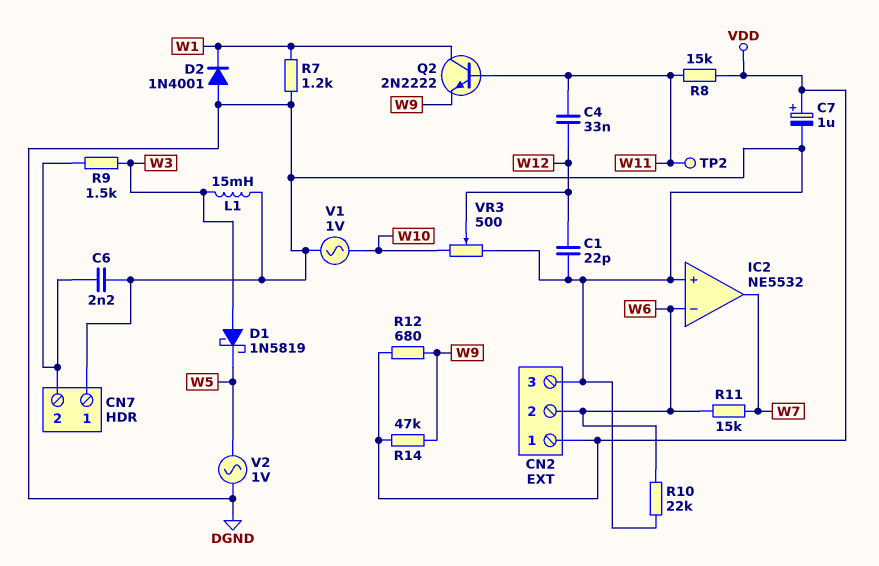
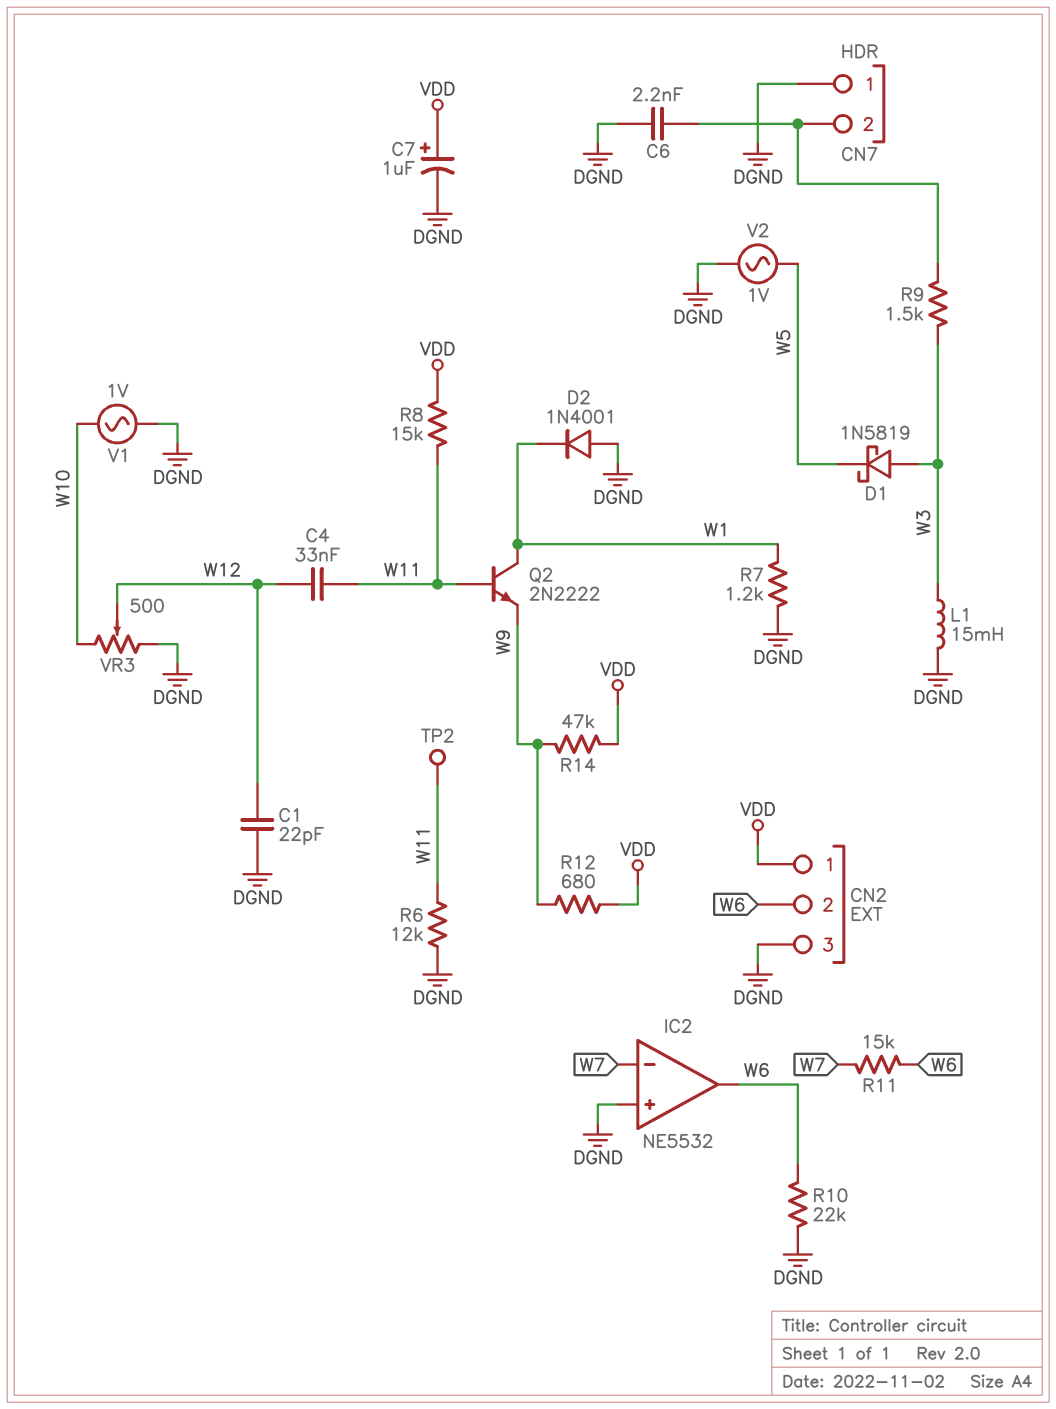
IC2 pin in-: W6 -> W7
IC2 pin out: W7 -> W6
R6: none -> 12k (DGND, W11)

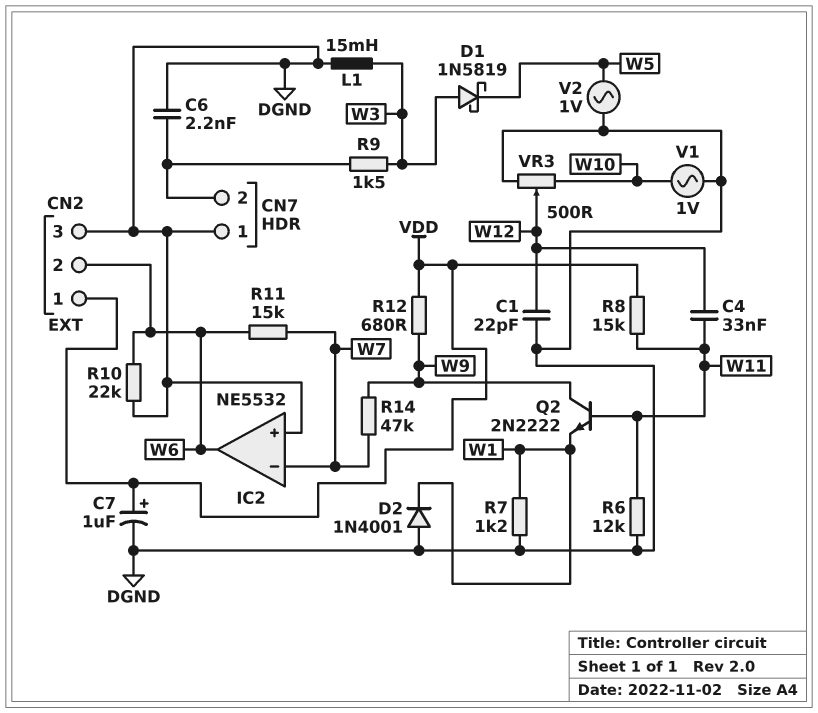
Q2: NPN 2N2222 (B W11, C W1, E W9) -> NPN 2N2222 (B W11, C W9, E W1)
R14: 47k (VDD, W9) -> 47k (W7, W9)
TP2: test point (W11) -> none

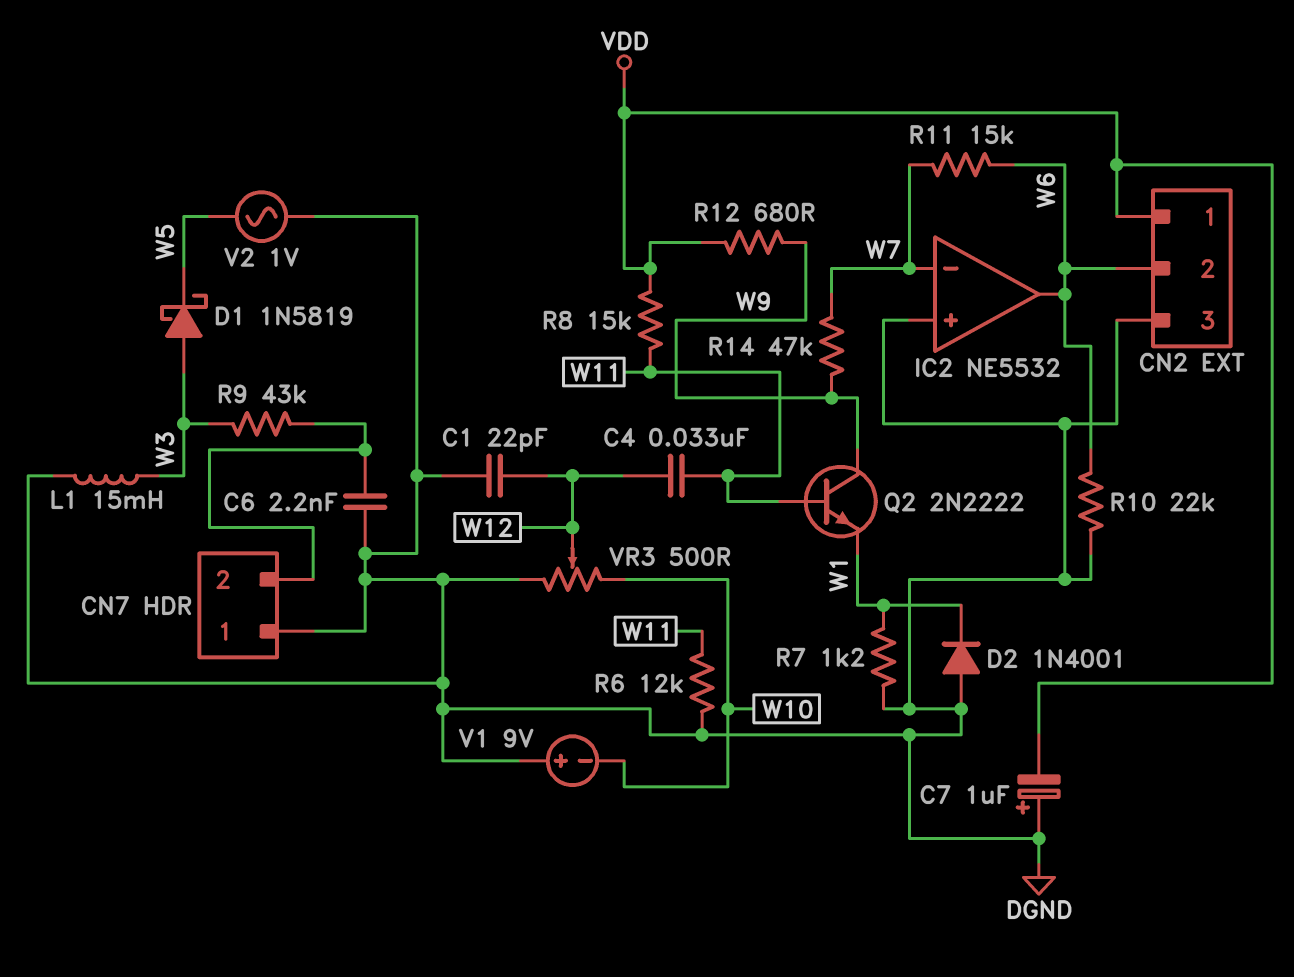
C7: 1uF (plus VDD, minus DGND) -> 1uF (plus DGND, minus VDD)
R9: 1.5k (CN7/2, W3) -> 43k (CN7/2, W3)
V1: AC 1V (DGND, W10) -> 9V (plus DGND, minus W10)

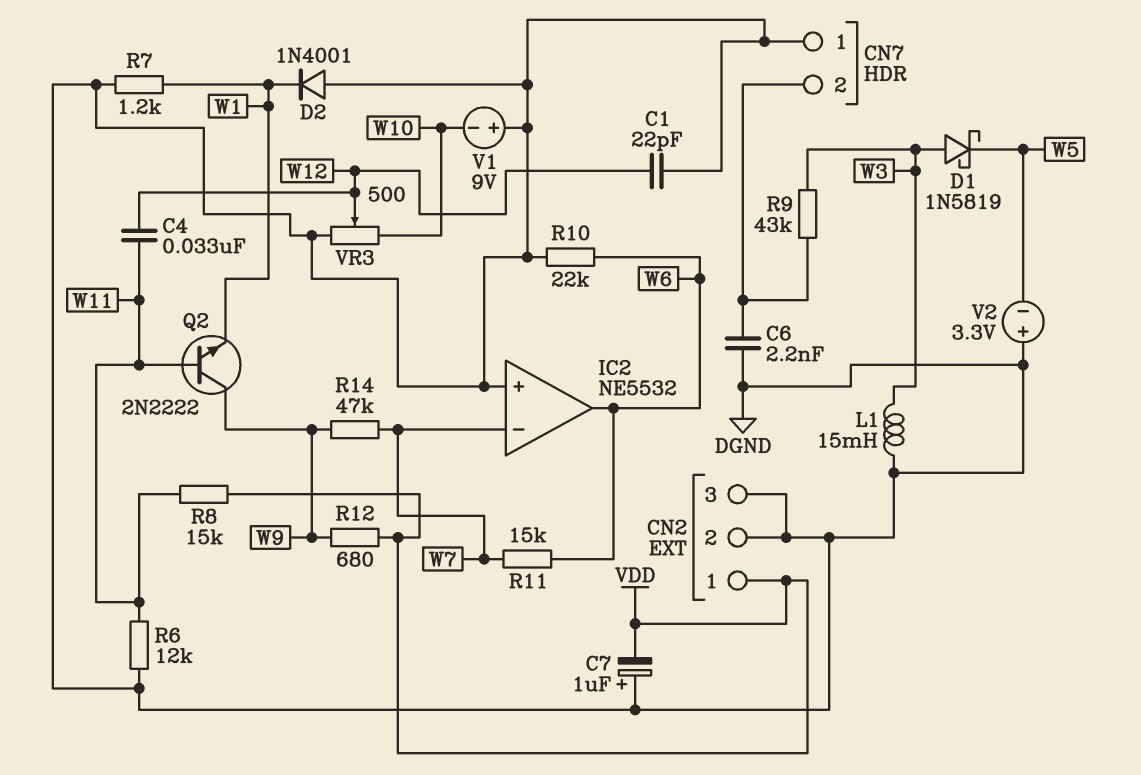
CN2 pin 2: W6 -> DGND
V2: AC 1V (DGND, W5) -> 3.3V (plus DGND, minus W5)

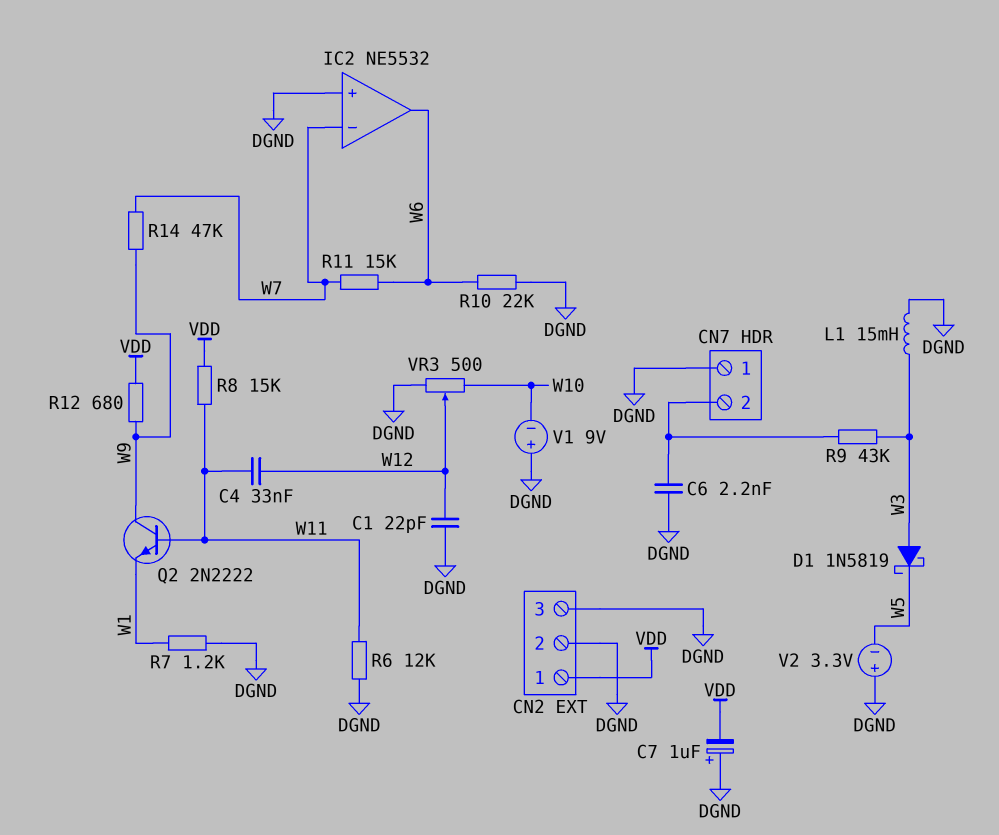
D2: diode 1N4001 (A DGND, K W1) -> none

